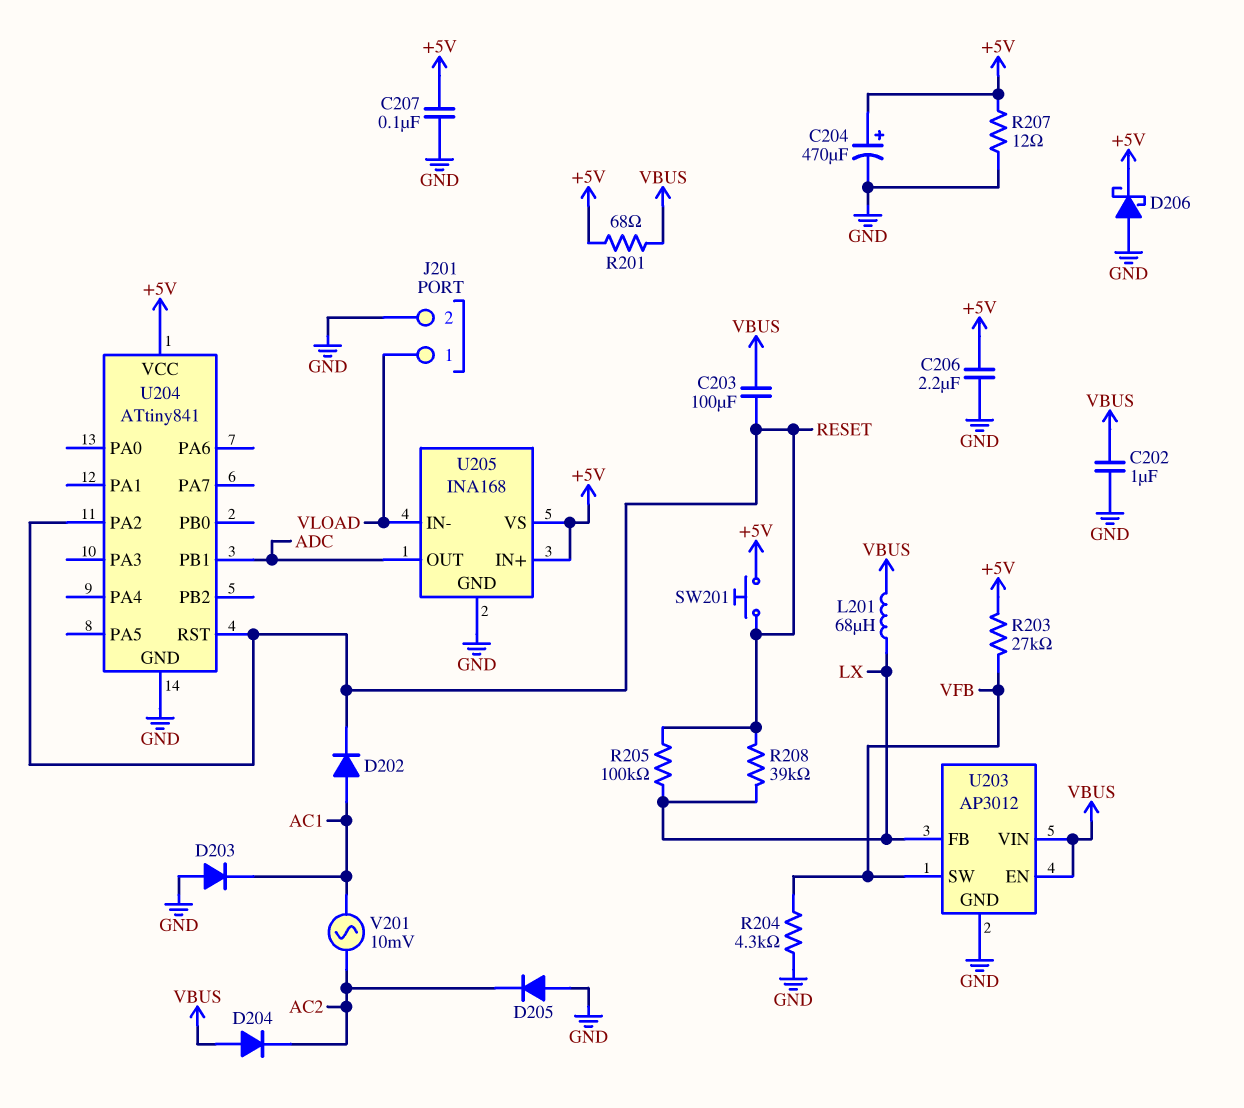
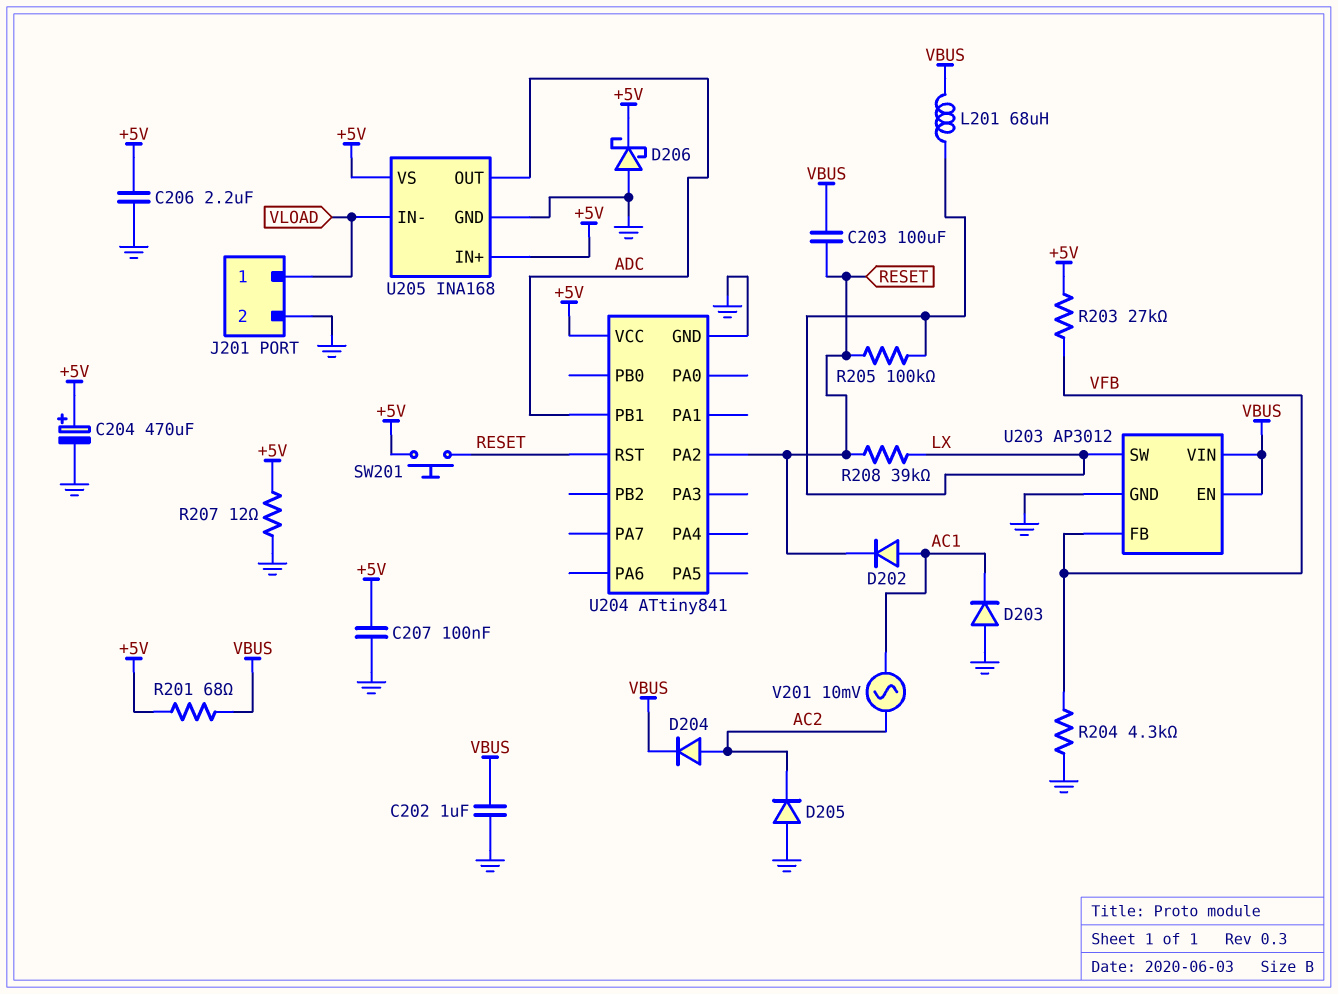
D204: diode (A VBUS, K AC2) -> diode (A AC2, K VBUS)
U203 pin FB: LX -> VFB
U203 pin SW: VFB -> LX

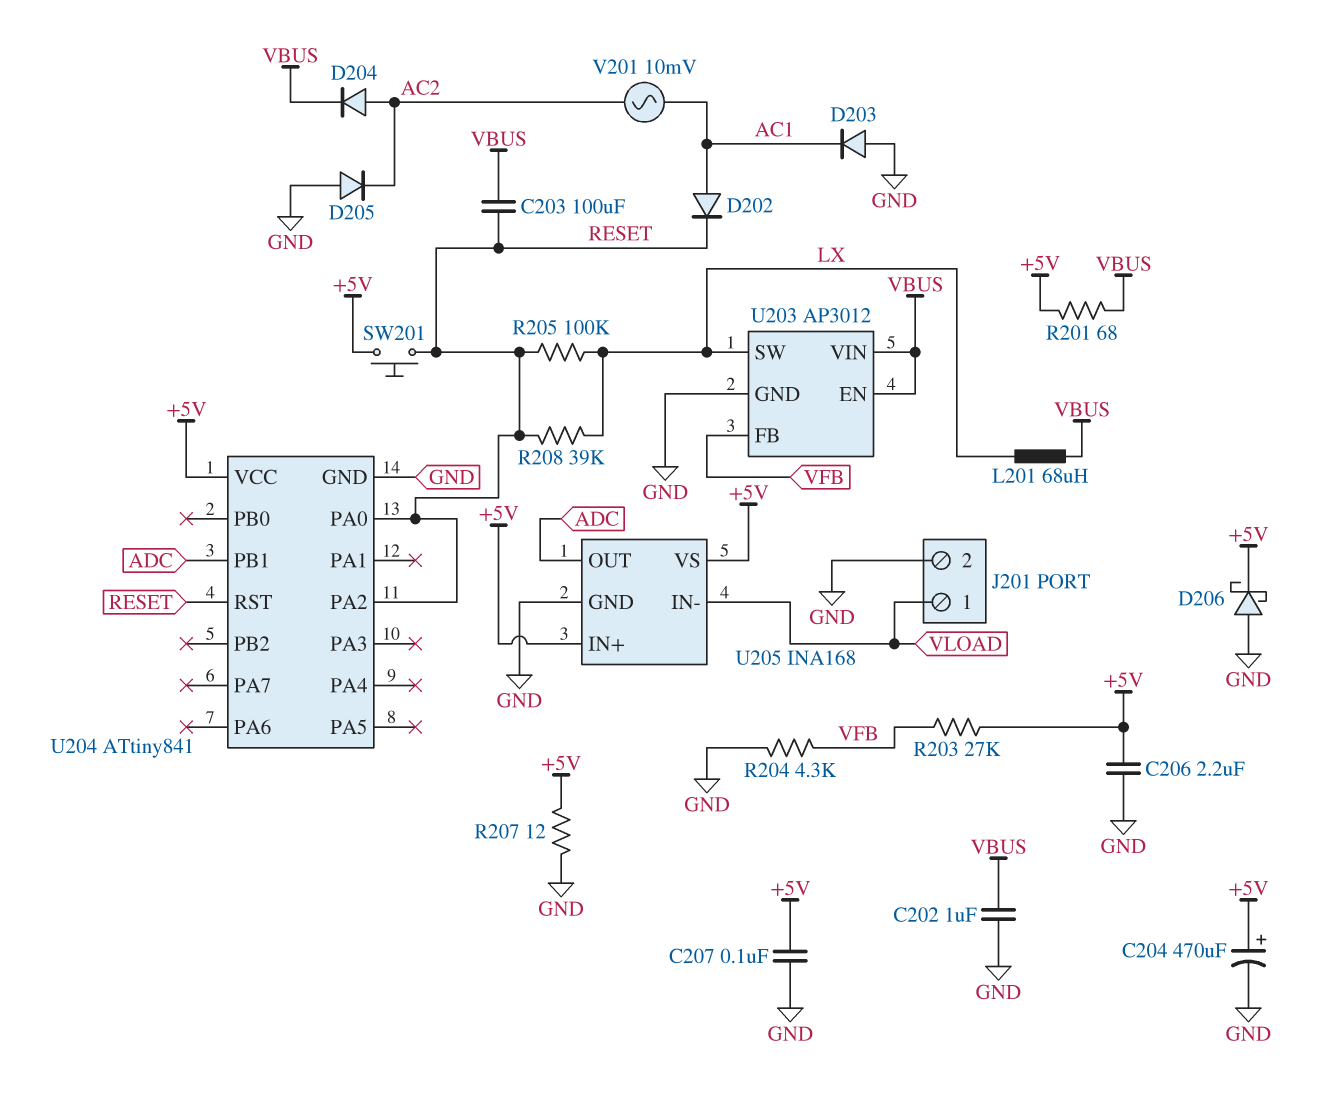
U204 pin PA0: none -> RESET

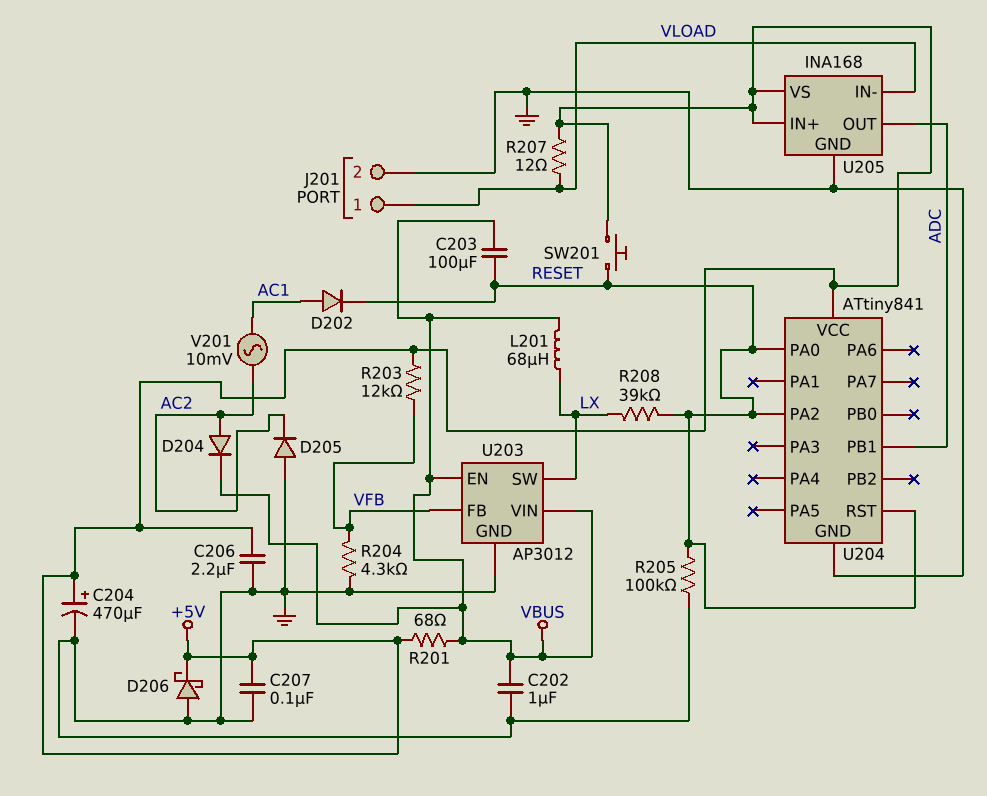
D203: diode (A GND, K AC1) -> none
R203: 27k (+5V, VFB) -> 12k (+5V, VFB)
R205: 100k (LX, RESET) -> 100k (GND, RESET)
R207: 12 (+5V, GND) -> 12 (+5V, VLOAD)

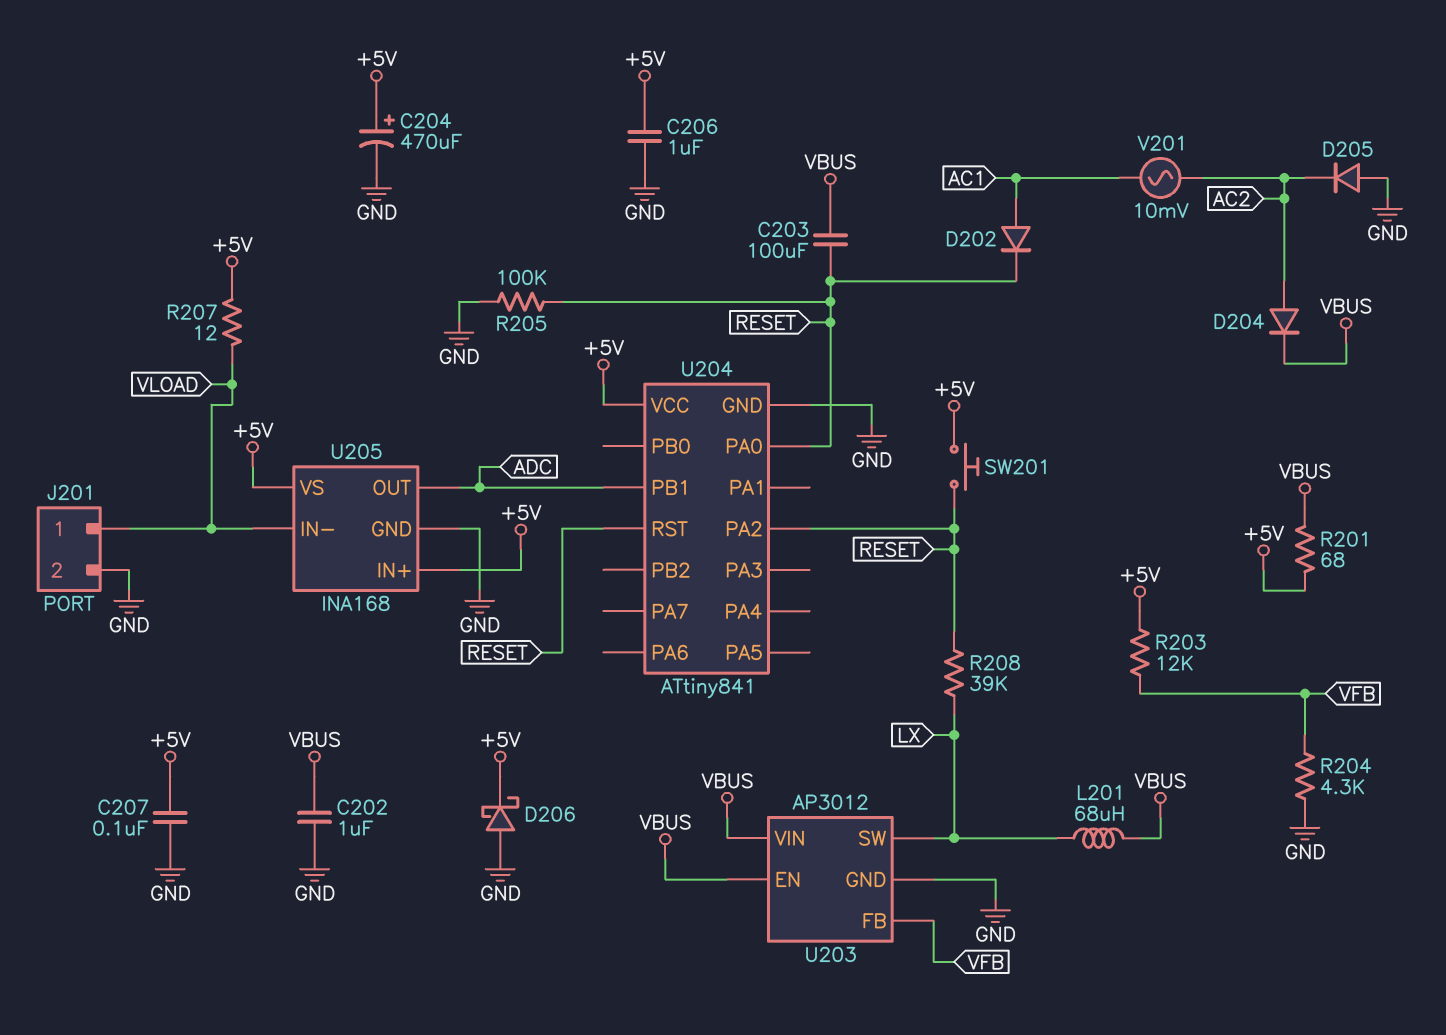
C206: 2.2uF (+5V, GND) -> 1uF (+5V, GND)

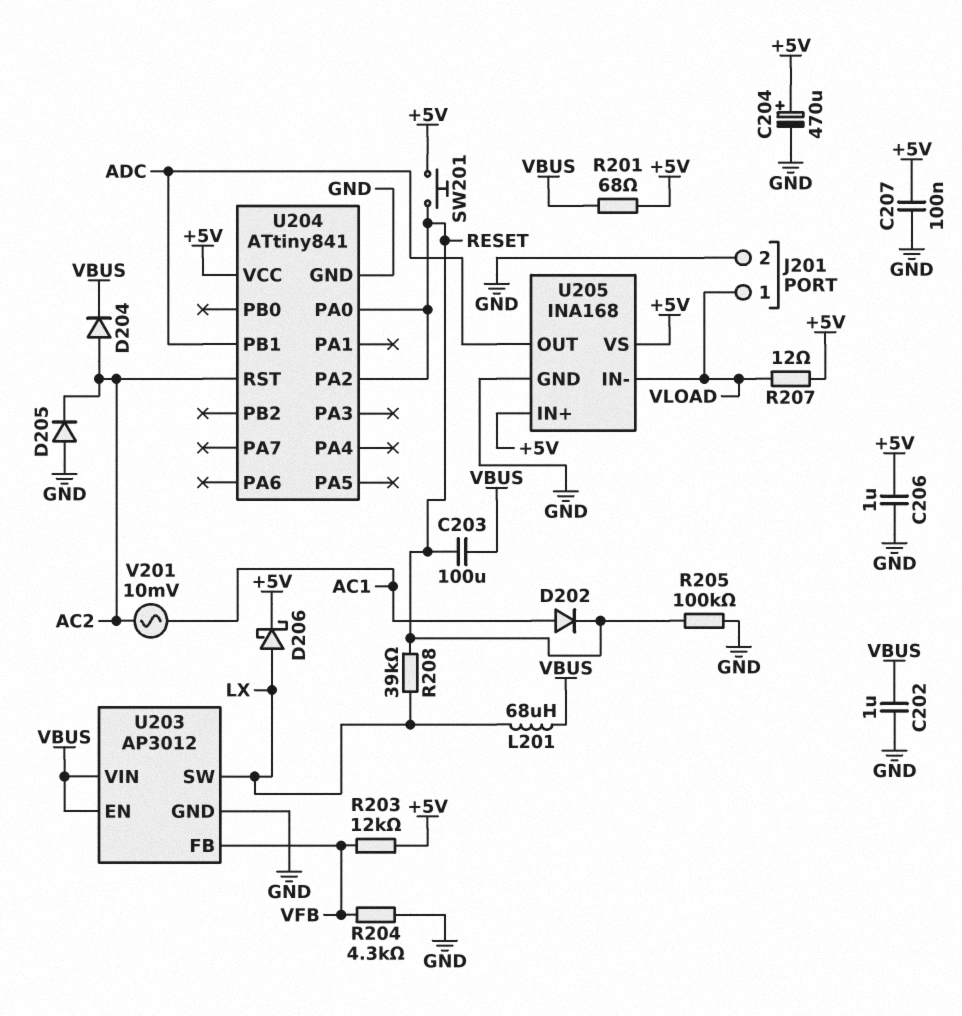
D206: schottky (A GND, K +5V) -> schottky (A LX, K +5V)
U204 pin RST: RESET -> AC2

